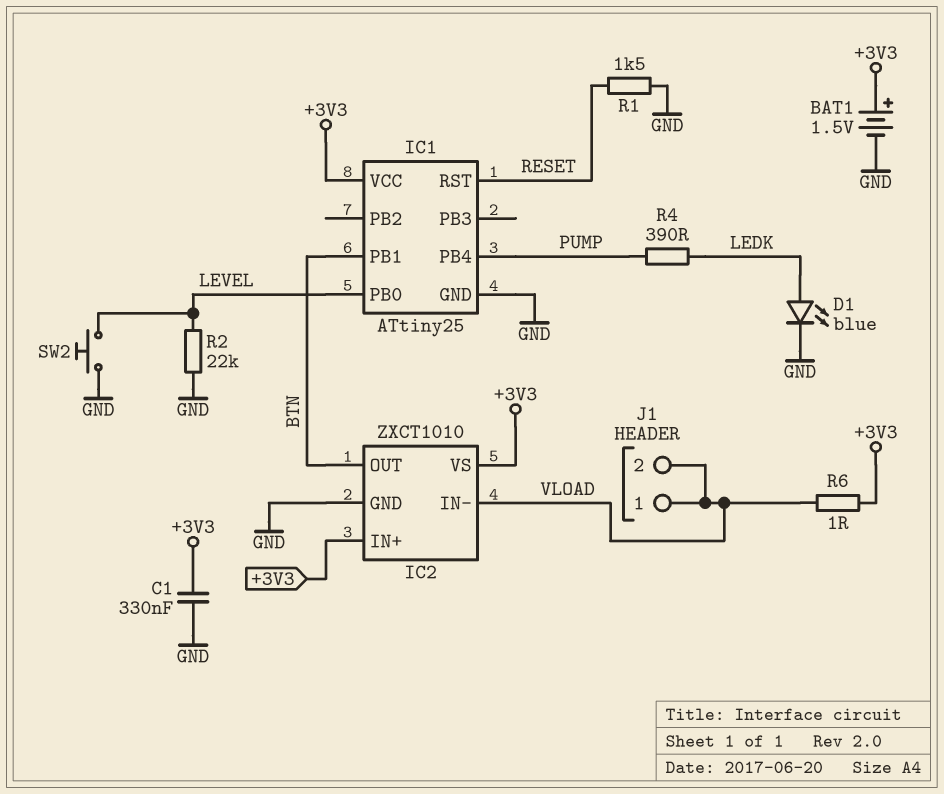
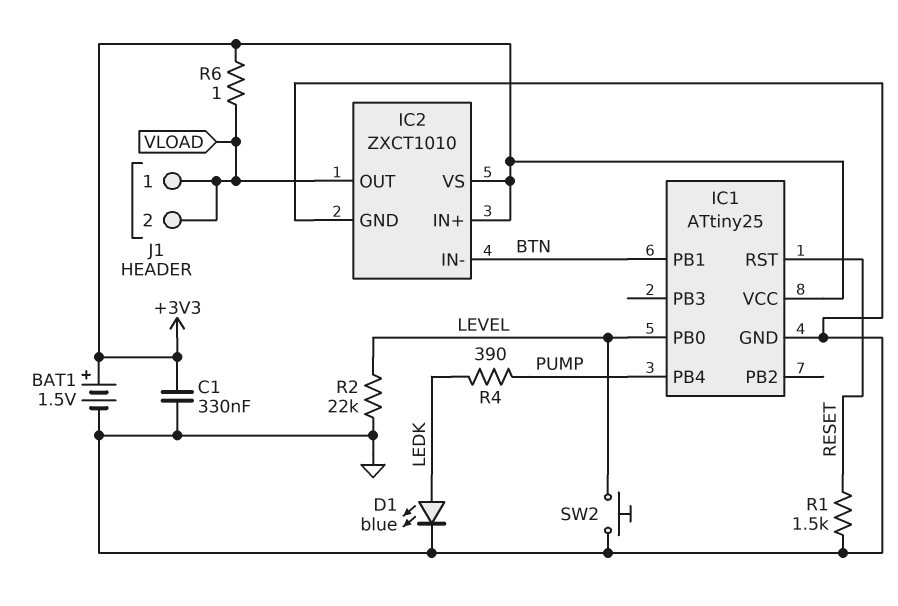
IC2 pin IN-: VLOAD -> BTN
IC2 pin OUT: BTN -> VLOAD

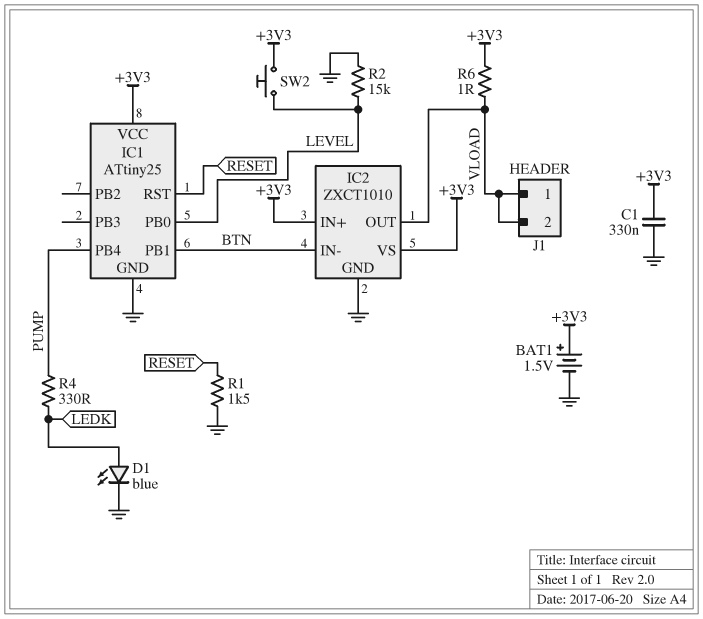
R2: 22k (GND, LEVEL) -> 15k (GND, LEVEL)
R4: 390 (LEDK, PUMP) -> 330 (LEDK, PUMP)
SW2: button (GND, LEVEL) -> button (+3V3, LEVEL)

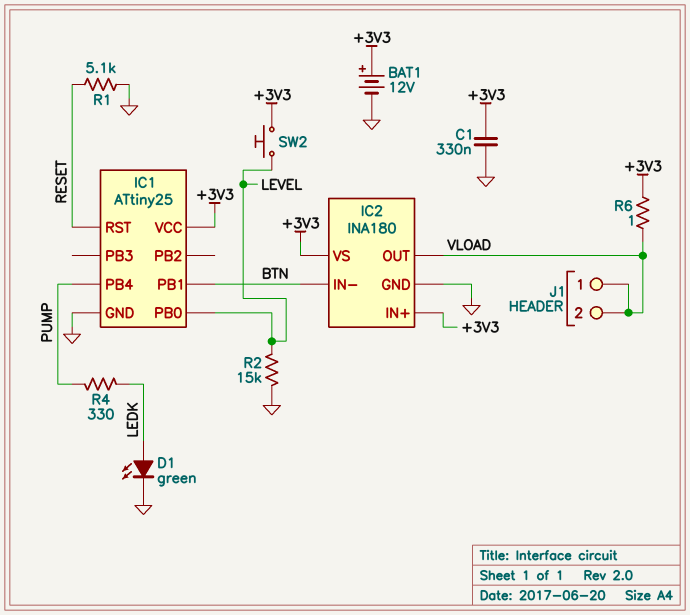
BAT1: 1.5V (plus +3V3, minus GND) -> 12V (plus +3V3, minus GND)
D1: LED blue (A LEDK, K GND) -> LED green (A LEDK, K GND)
IC2: ZXCT1010 -> INA180
R1: 1.5k (GND, RESET) -> 5.1k (GND, RESET)

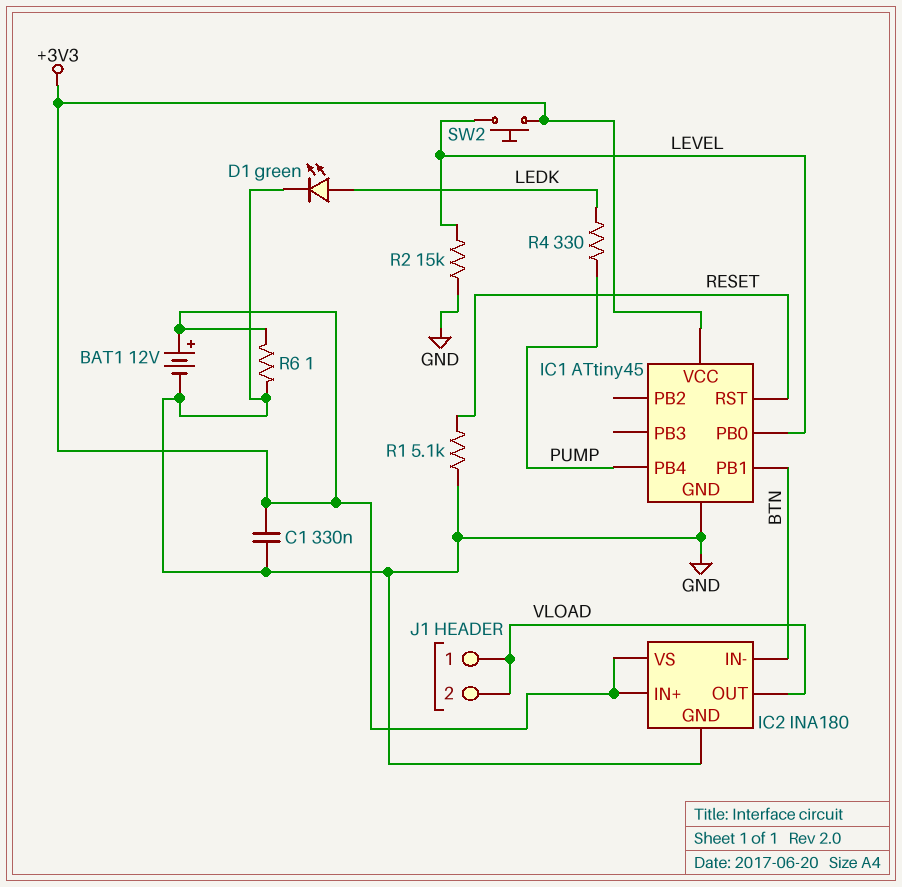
IC1: ATtiny25 -> ATtiny45
R6: 1 (+3V3, VLOAD) -> 1 (+3V3, GND)

